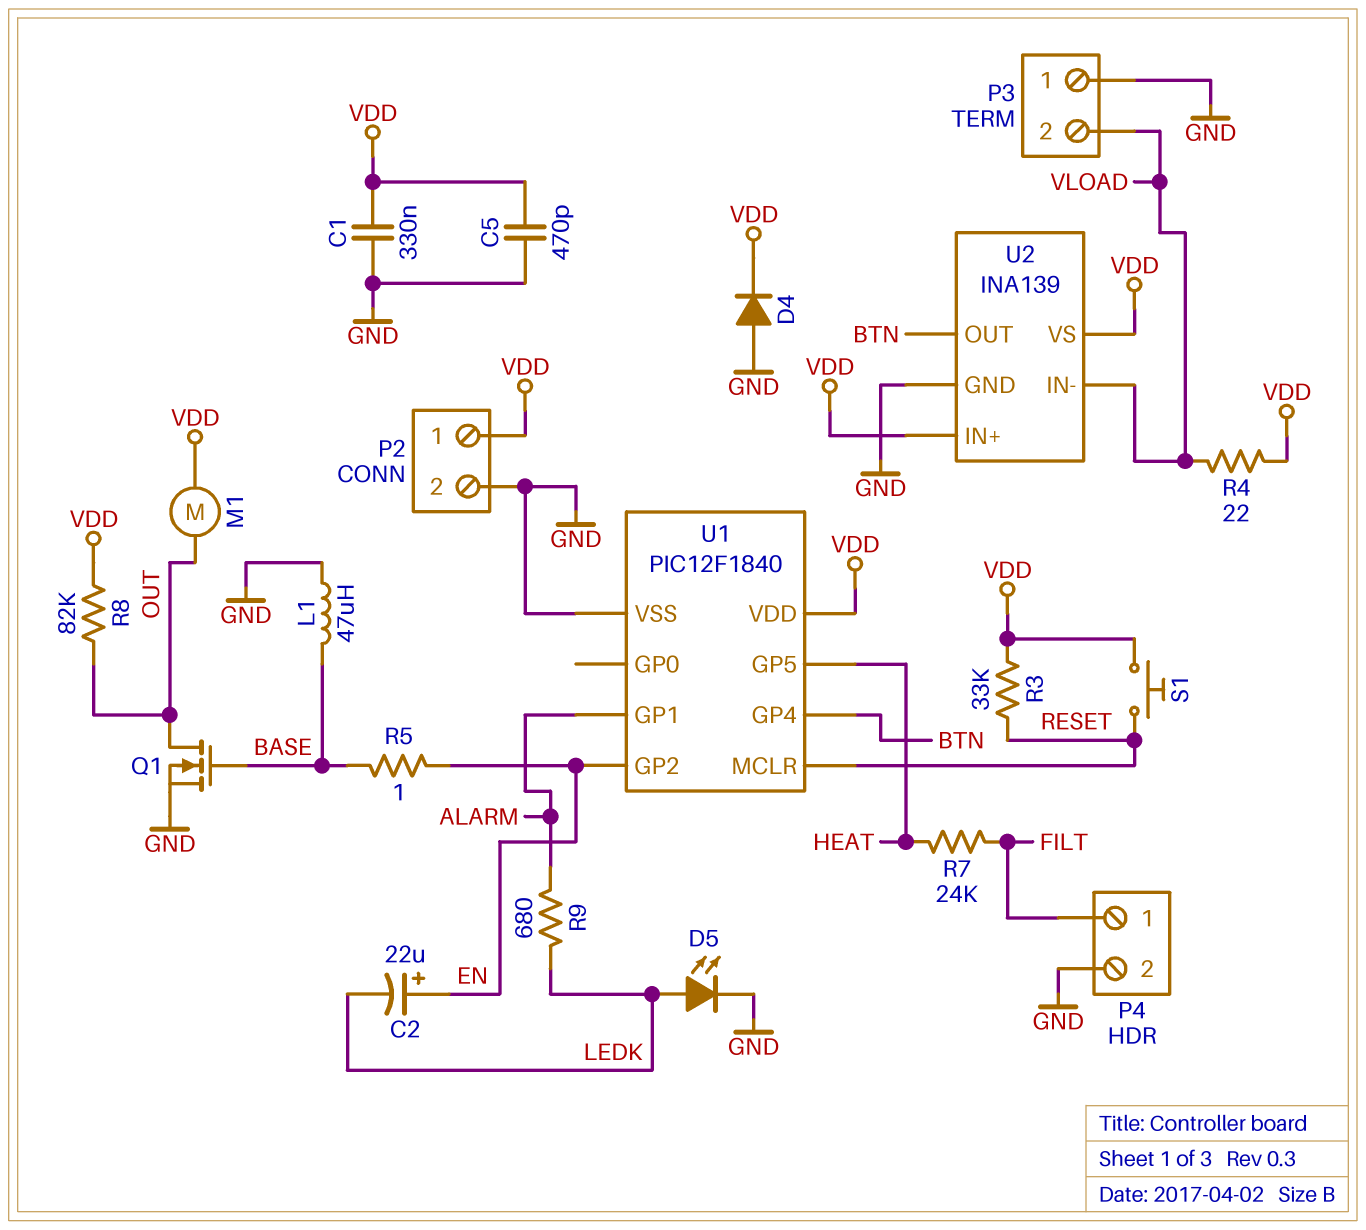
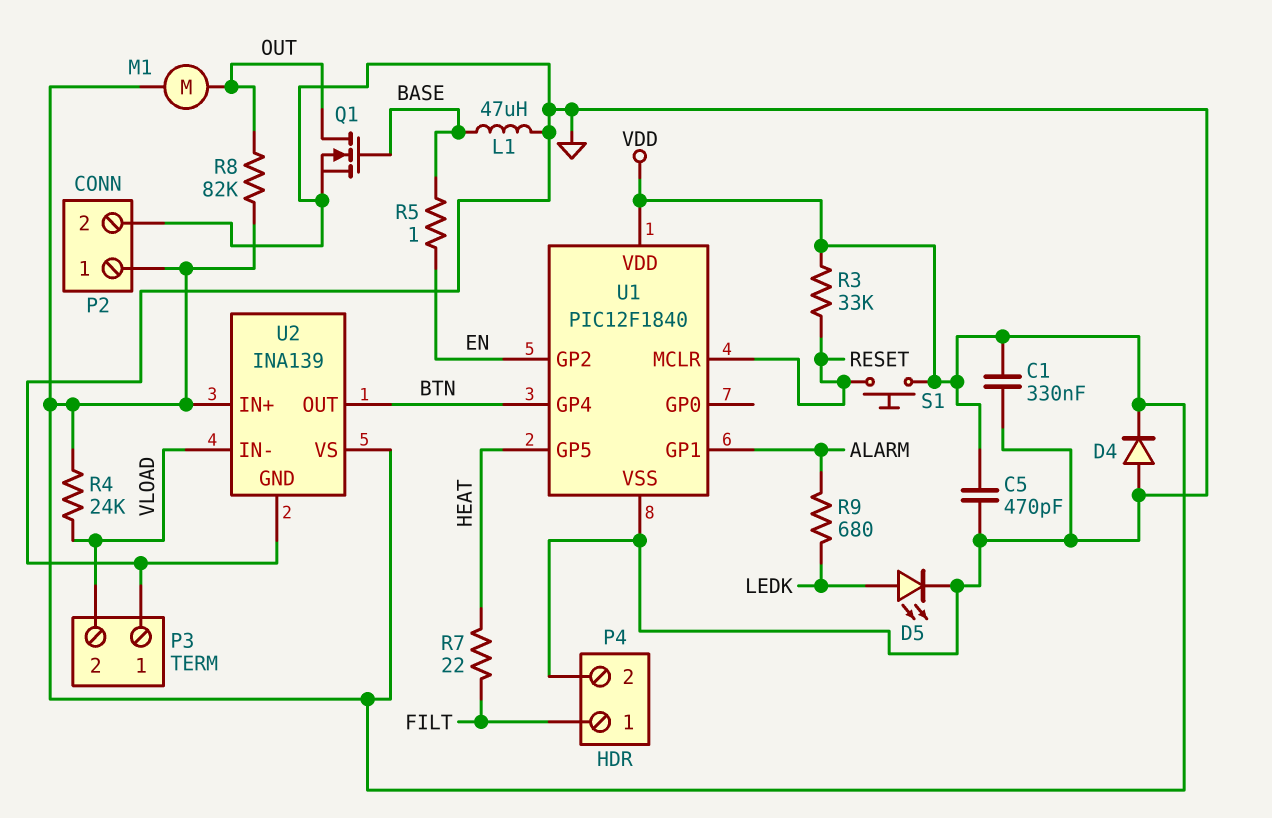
C2: 22uF (plus EN, minus LEDK) -> none
R4: 22 (VDD, VLOAD) -> 24k (VDD, VLOAD)
R7: 24k (FILT, HEAT) -> 22 (FILT, HEAT)

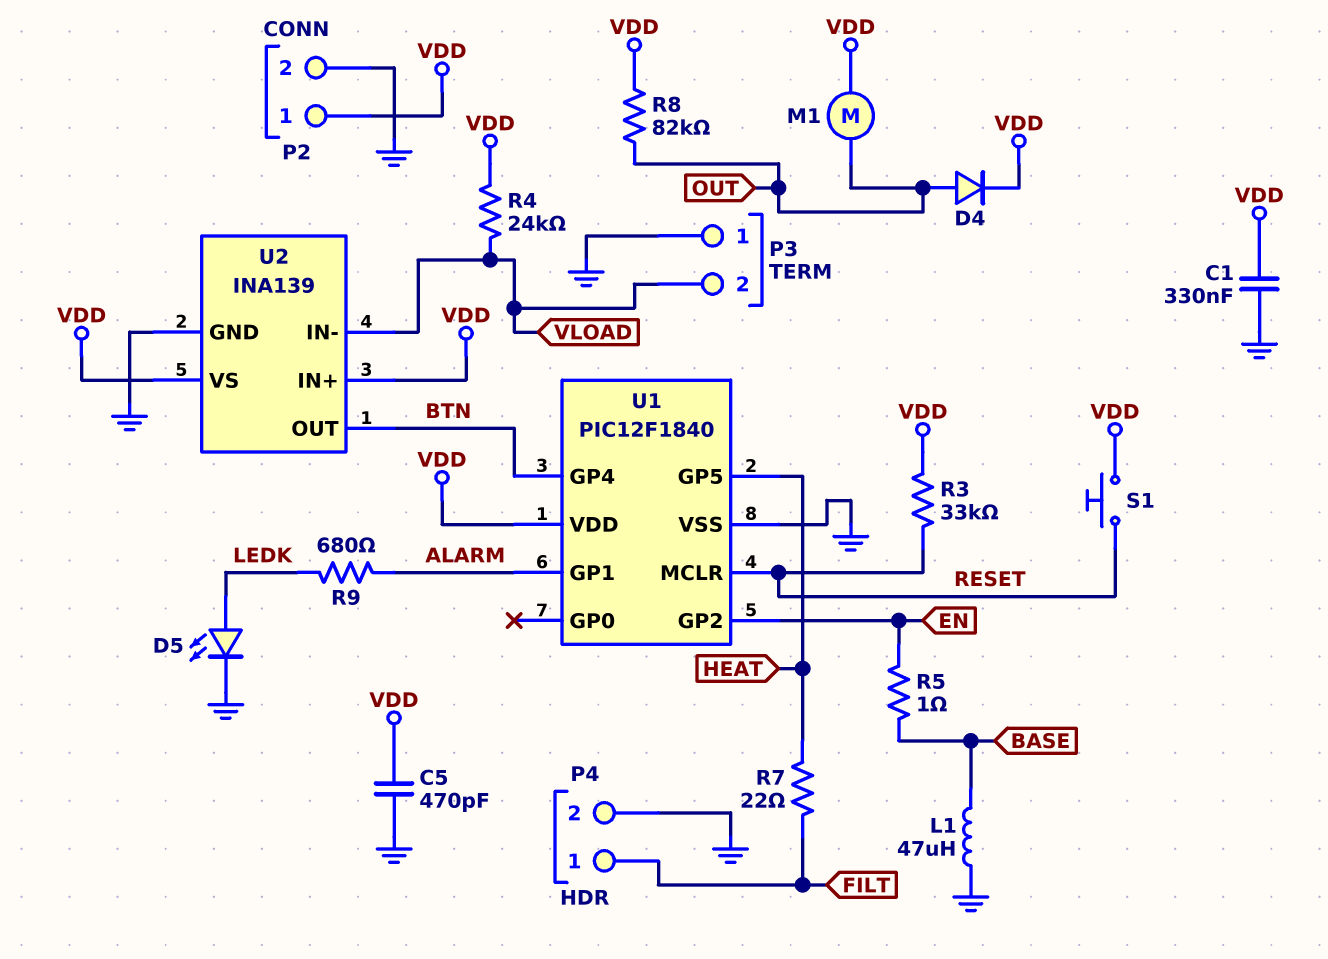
D4: diode (A GND, K VDD) -> diode (A OUT, K VDD)
Q1: NMOS (G BASE, D OUT, S GND) -> none

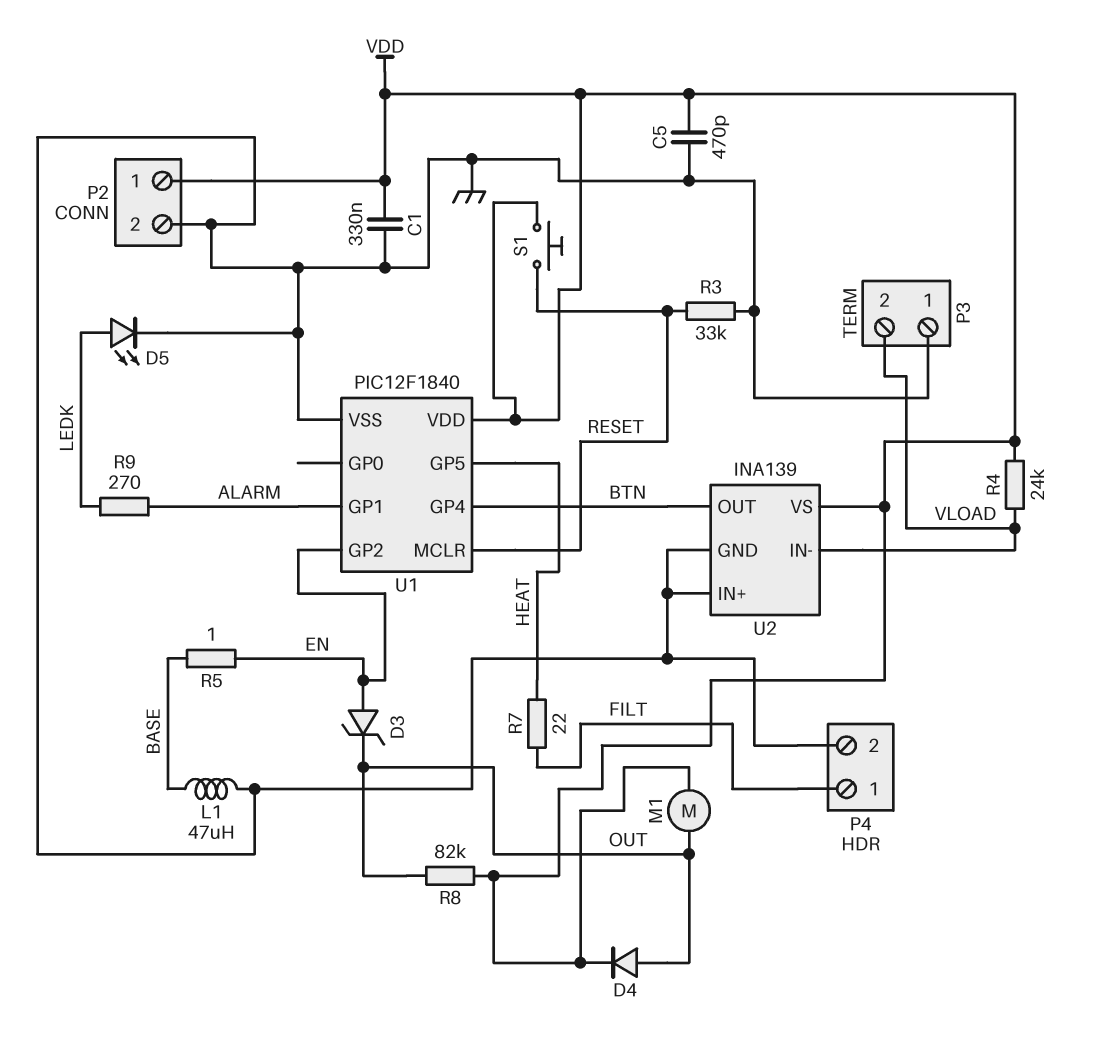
D3: none -> zener (A EN, K OUT)
R3: 33k (RESET, VDD) -> 33k (GND, RESET)
R9: 680 (ALARM, LEDK) -> 270 (ALARM, LEDK)
U2 pin IN+: VDD -> GND

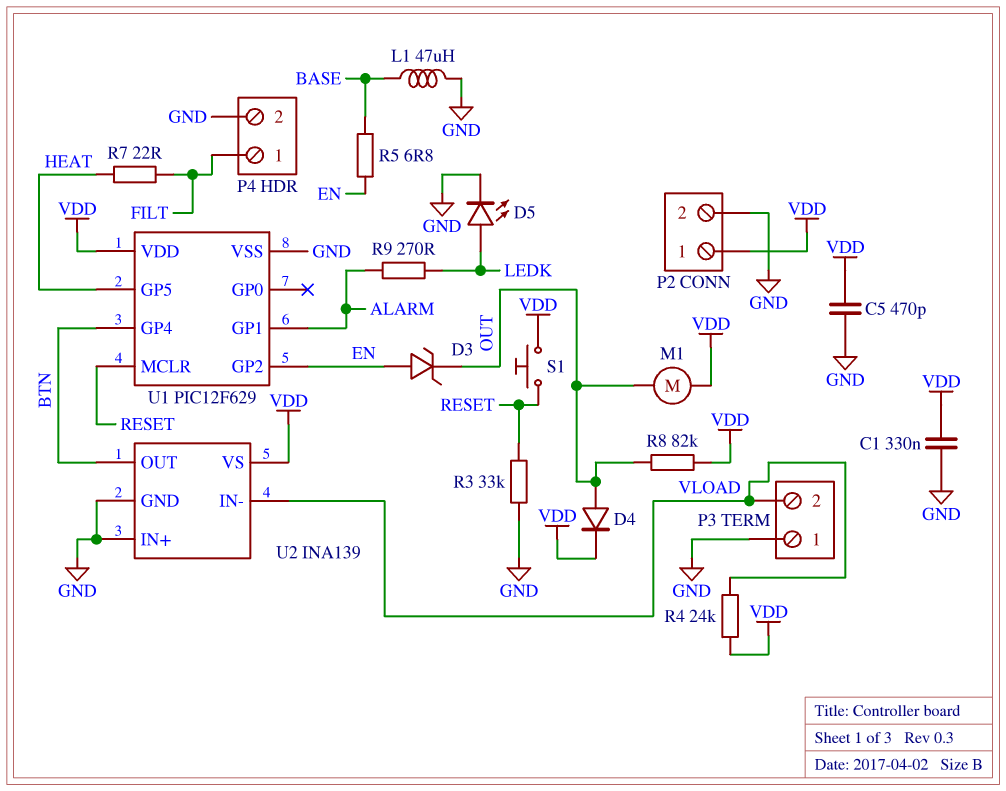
R5: 1 (BASE, EN) -> 6.8 (BASE, EN)
U1: PIC12F1840 -> PIC12F629

